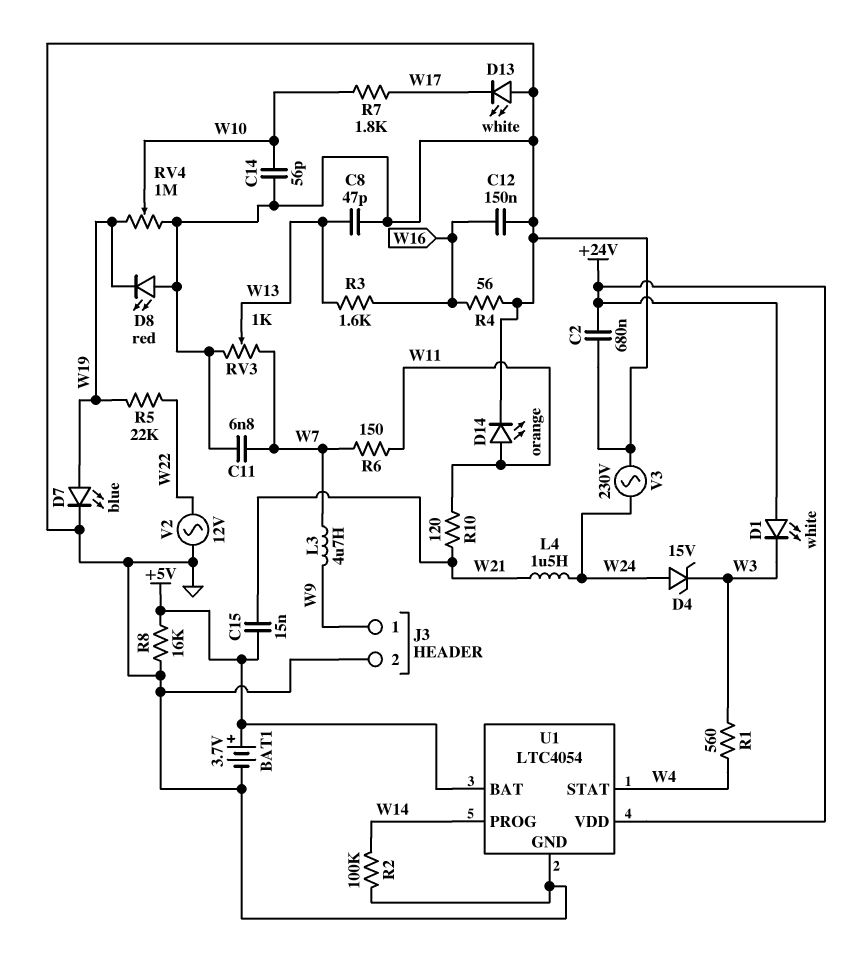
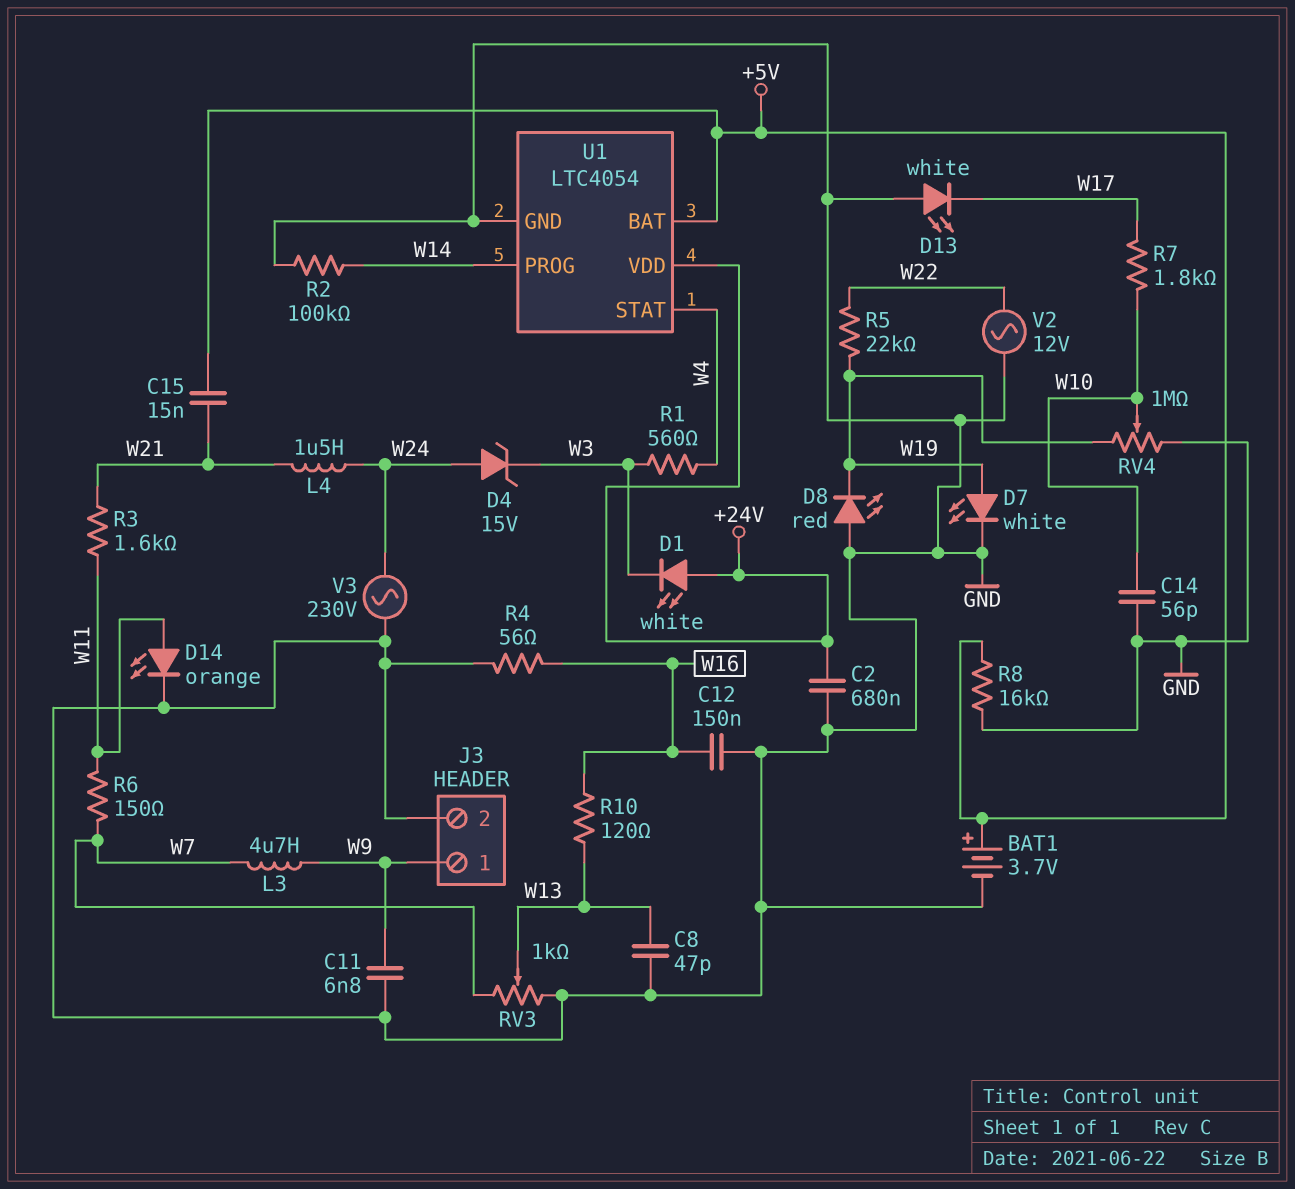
C11: 6.8nF (GND, W7) -> 6.8nF (GND, W9)
D7: LED blue (A W19, K GND) -> LED white (A W19, K GND)
R3: 1.6k (W13, W16) -> 1.6k (W11, W21)
R10: 120 (W11, W21) -> 120 (W13, W16)

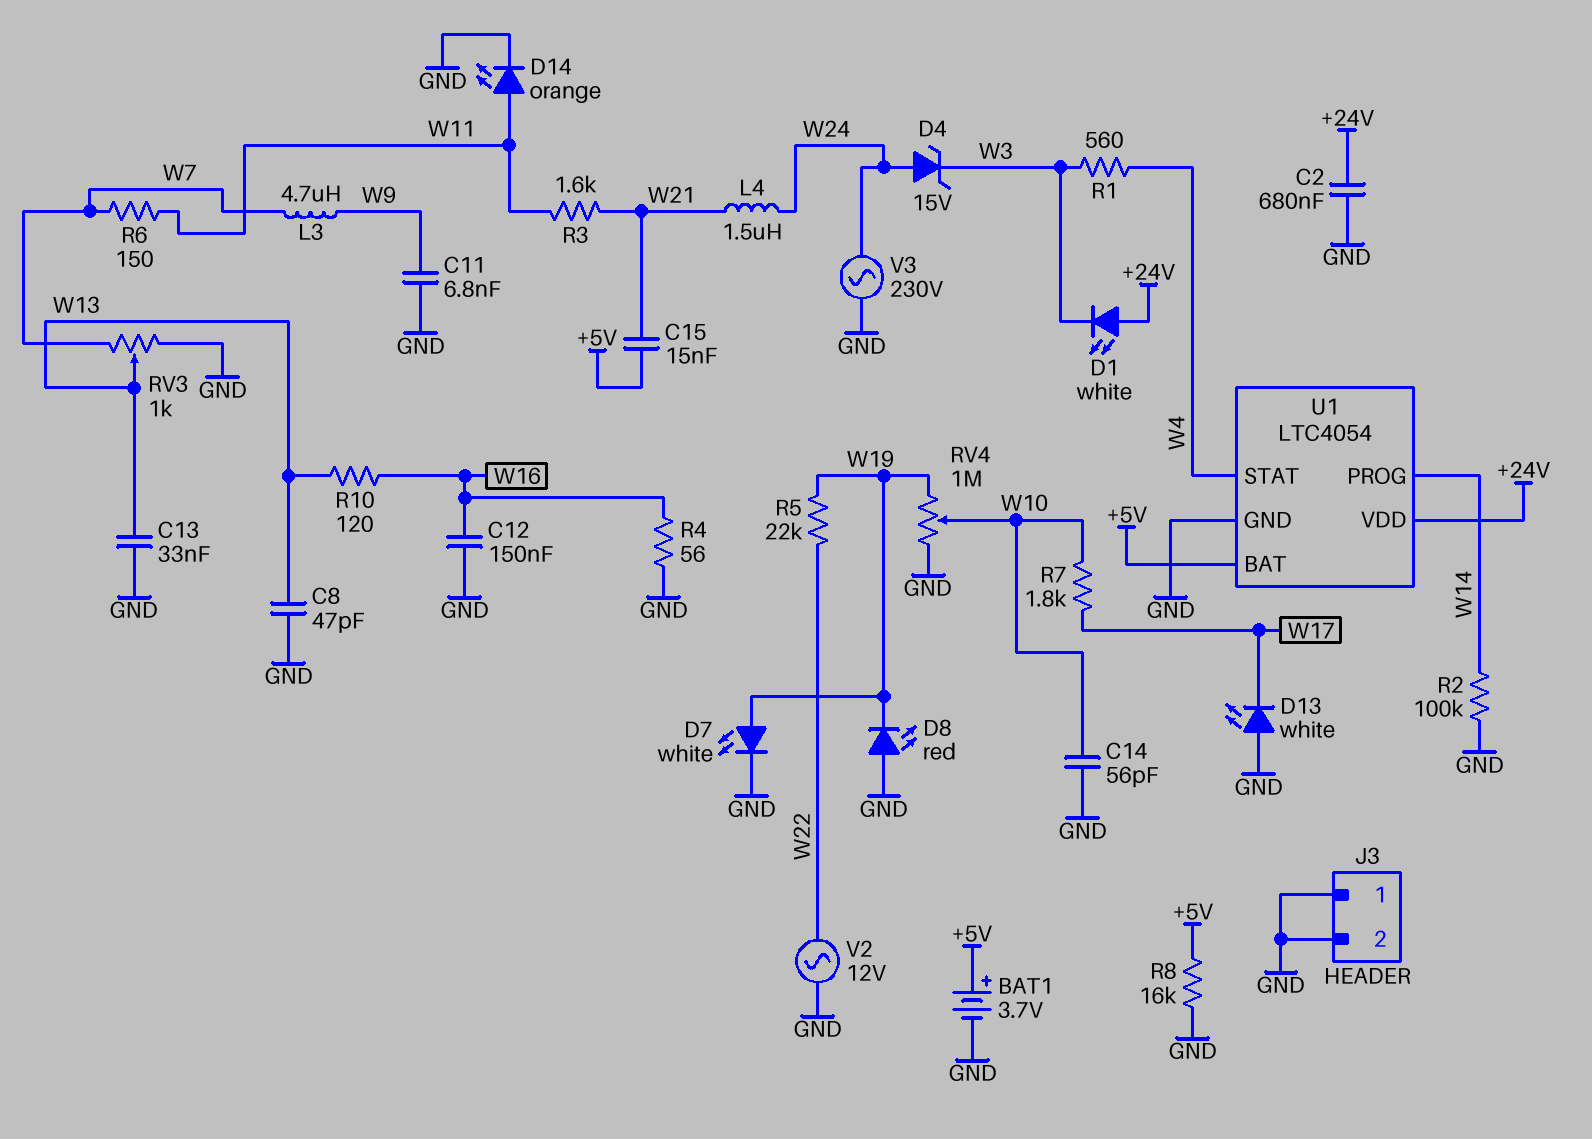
C13: none -> 33nF (GND, W13)
J3 pin 1: W9 -> GND

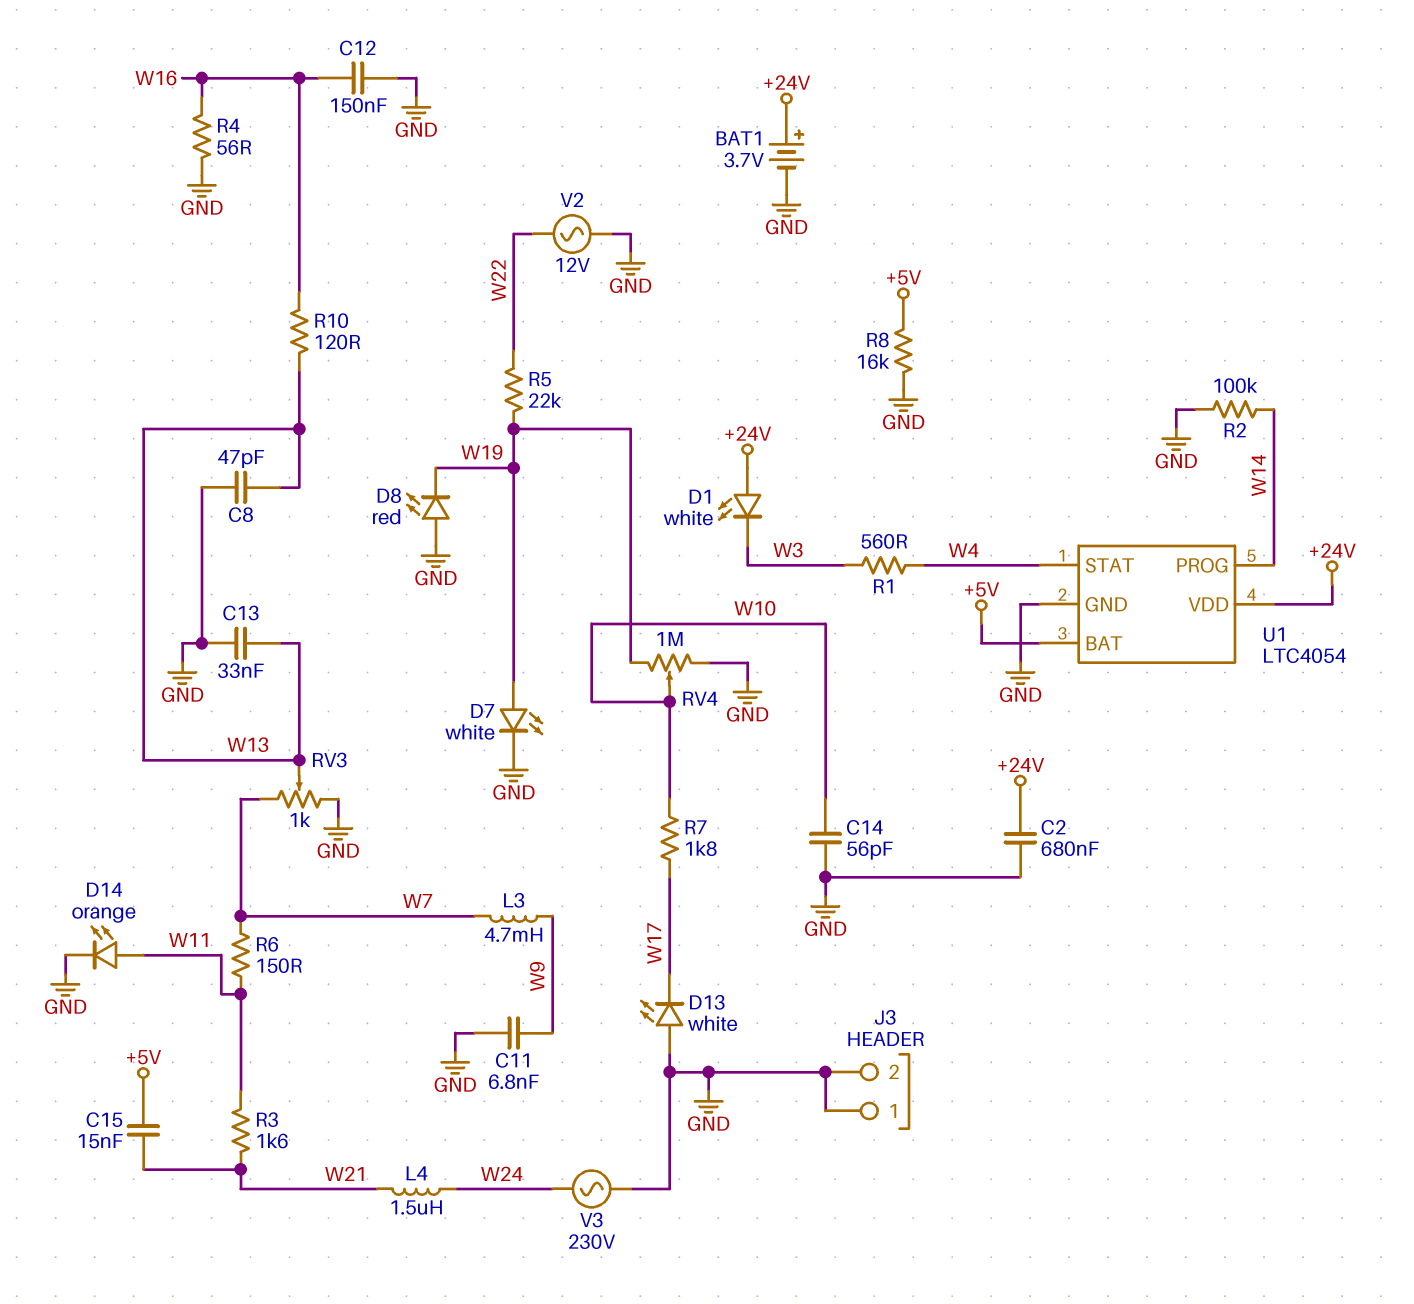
BAT1: 3.7V (plus +5V, minus GND) -> 3.7V (plus +24V, minus GND)
D4: zener 15V (A W24, K W3) -> none
L3: 4.7uH (W7, W9) -> 4.7mH (W7, W9)

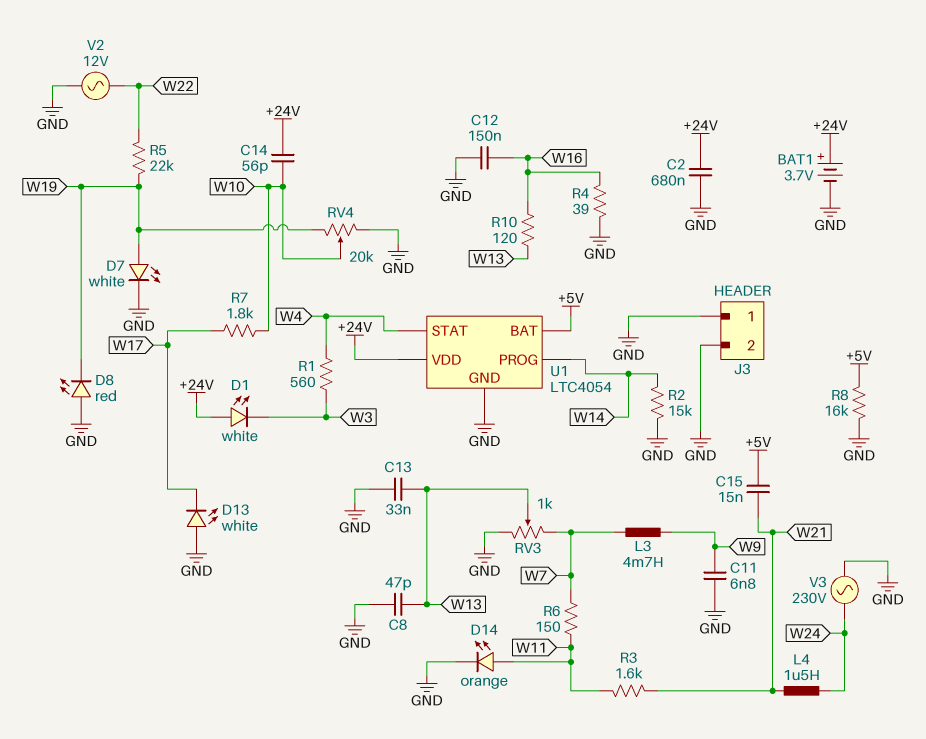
C14: 56pF (GND, W10) -> 56pF (+24V, W10)
R2: 100k (GND, W14) -> 15k (GND, W14)
R4: 56 (GND, W16) -> 39 (GND, W16)
RV4: 1M (GND, W19, wiper W10) -> 20k (GND, W19, wiper W10)

